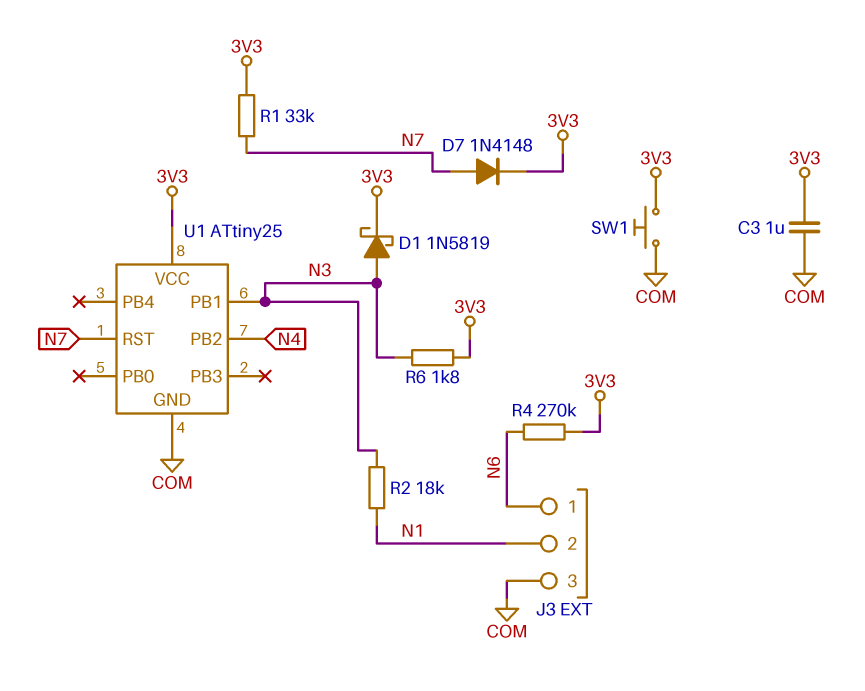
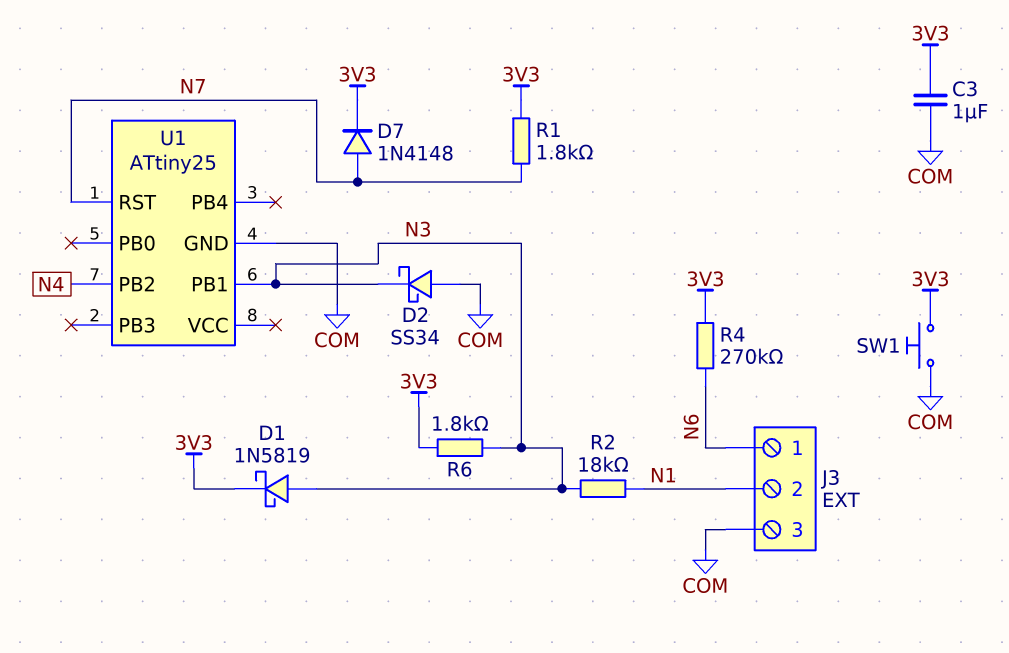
D2: none -> schottky SS34 (A COM, K N3)
R1: 33k (3V3, N7) -> 1.8k (3V3, N7)
U1 pin VCC: 3V3 -> none

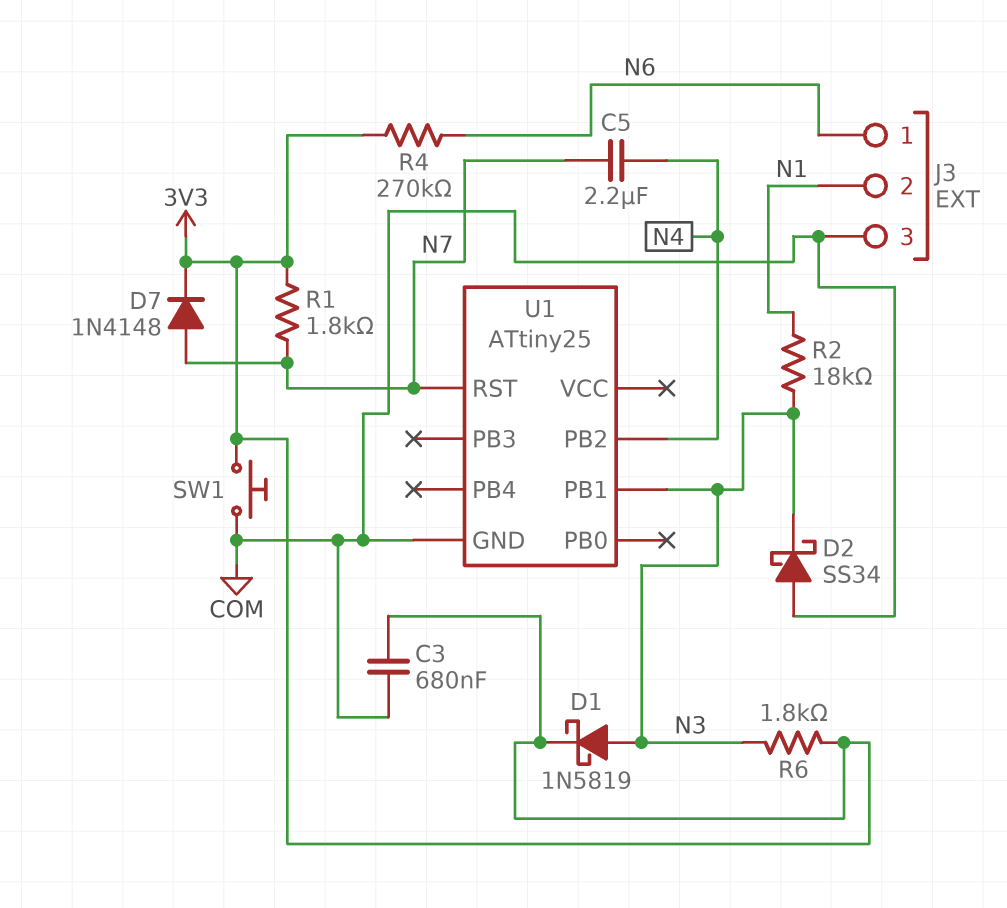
C3: 1uF (3V3, COM) -> 680nF (3V3, COM)
C5: none -> 2.2uF (N4, N7)

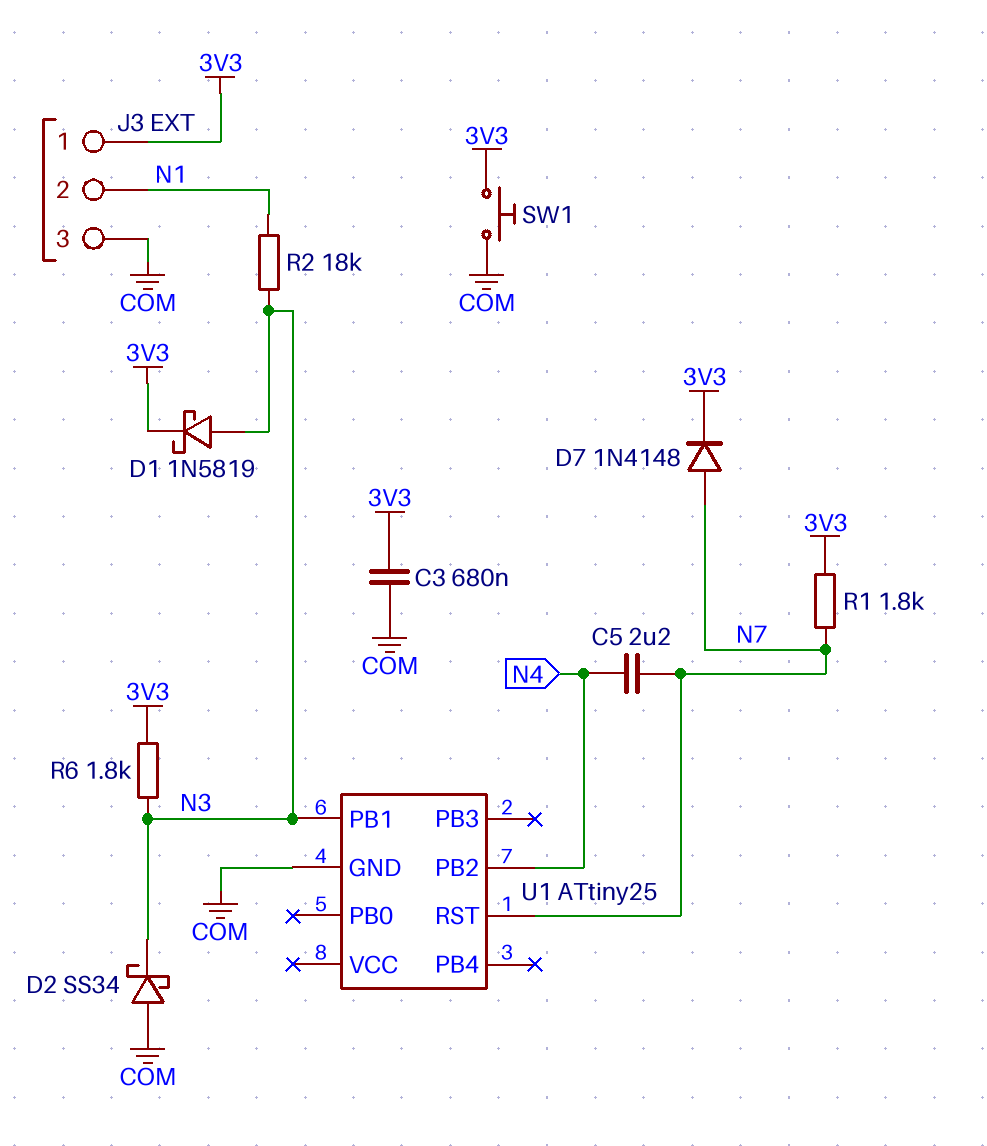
J3 pin 1: N6 -> 3V3
R4: 270k (3V3, N6) -> none

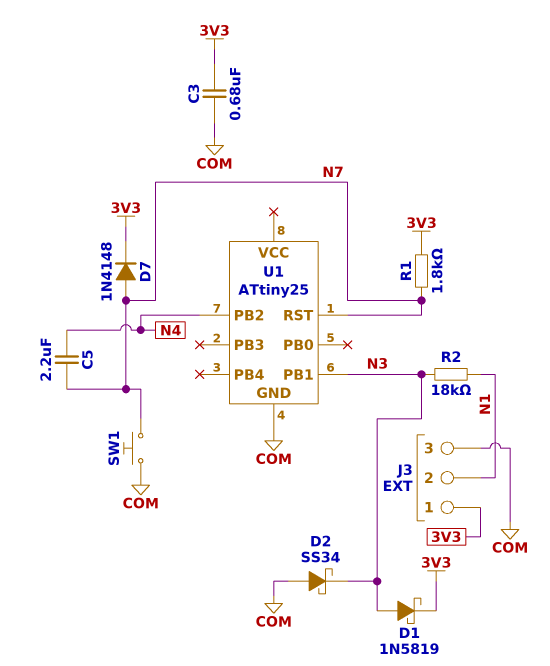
R6: 1.8k (3V3, N3) -> none
SW1: button (3V3, COM) -> button (COM, N7)

